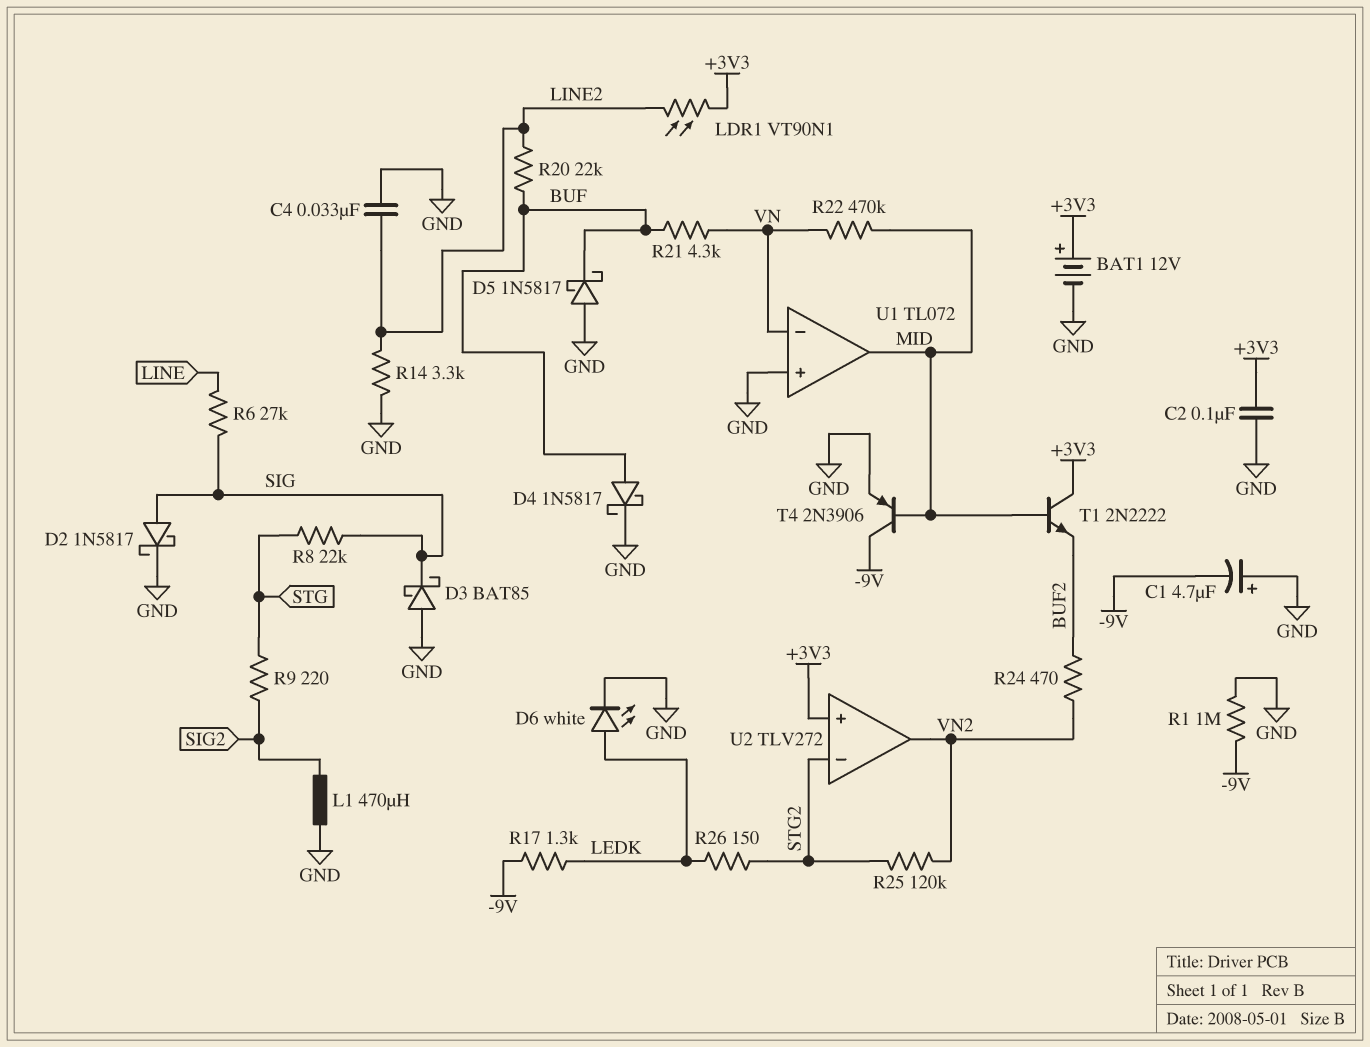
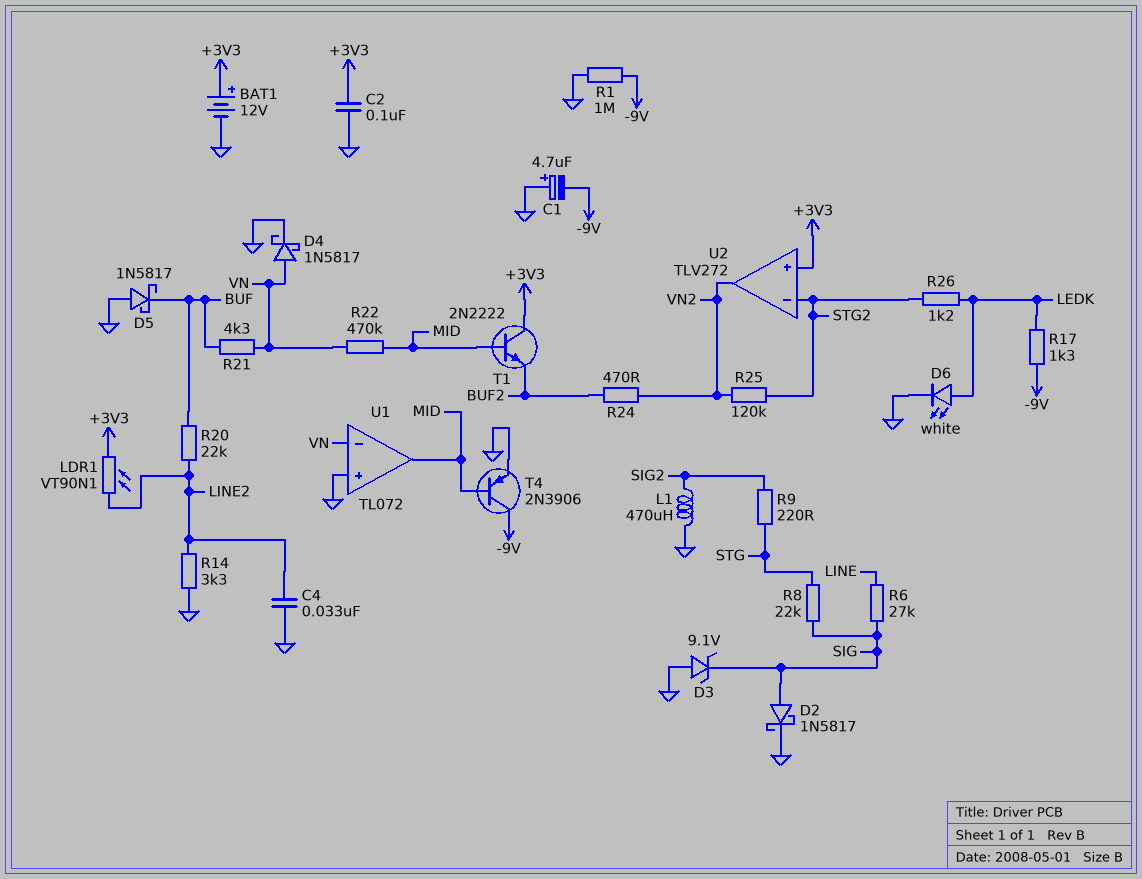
D3: schottky BAT85 (A GND, K SIG) -> zener 9.1V (A GND, K SIG)
D4: schottky 1N5817 (A BUF, K GND) -> schottky 1N5817 (A VN, K GND)
R26: 150 (LEDK, STG2) -> 1.2k (LEDK, STG2)

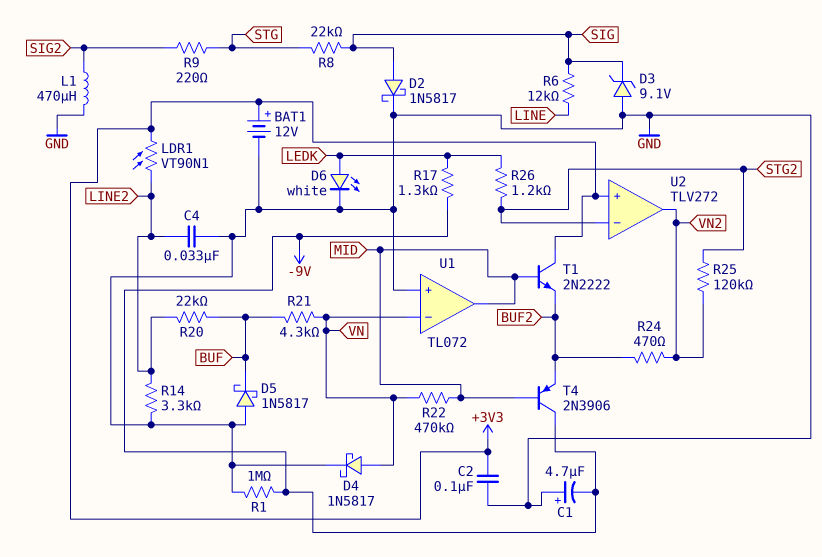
R6: 27k (LINE, SIG) -> 12k (LINE, SIG)
T4: PNP 2N3906 (B MID, C -9V, E GND) -> PNP 2N3906 (B MID, C -9V, E BUF2)

